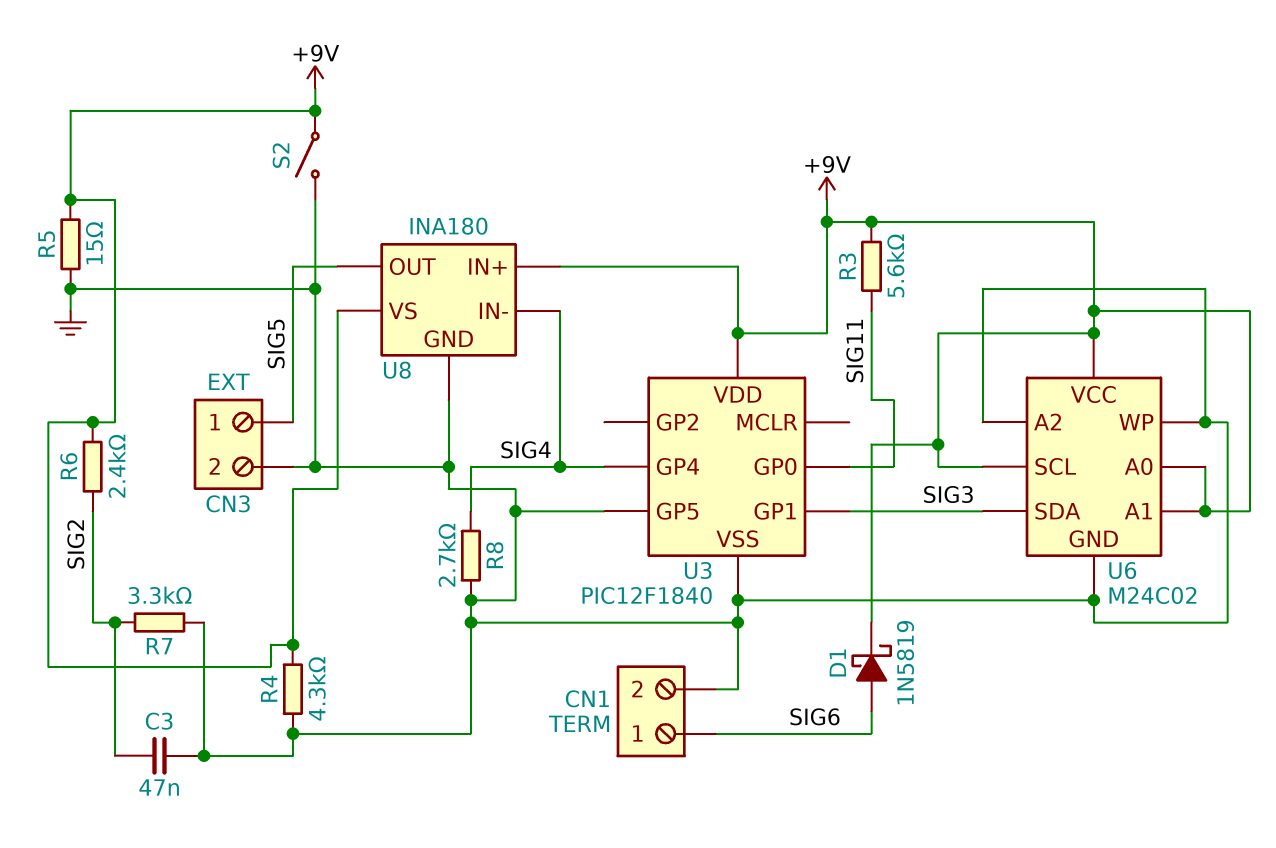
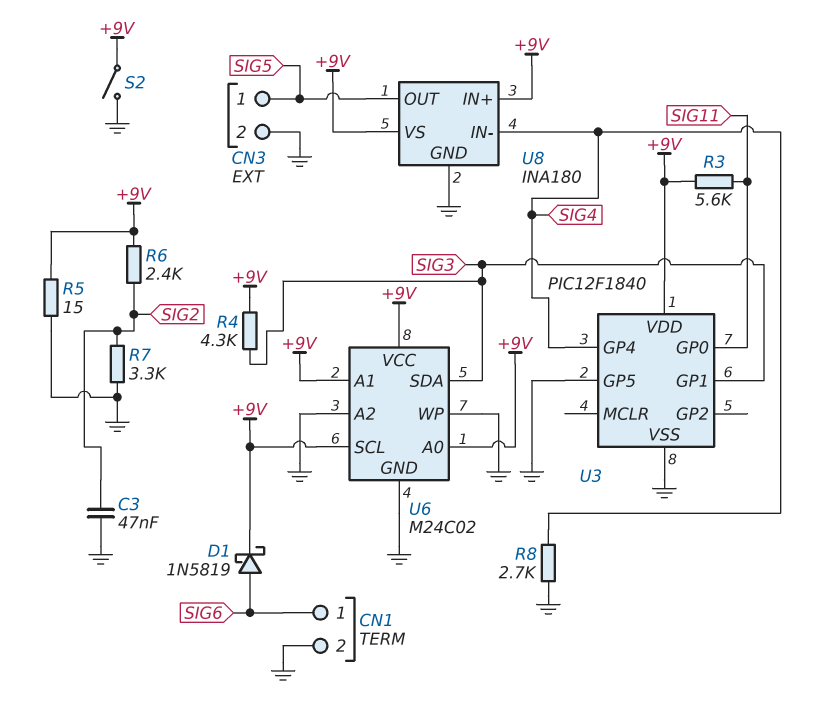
R4: 4.3k (+9V, GND) -> 4.3k (+9V, SIG3)

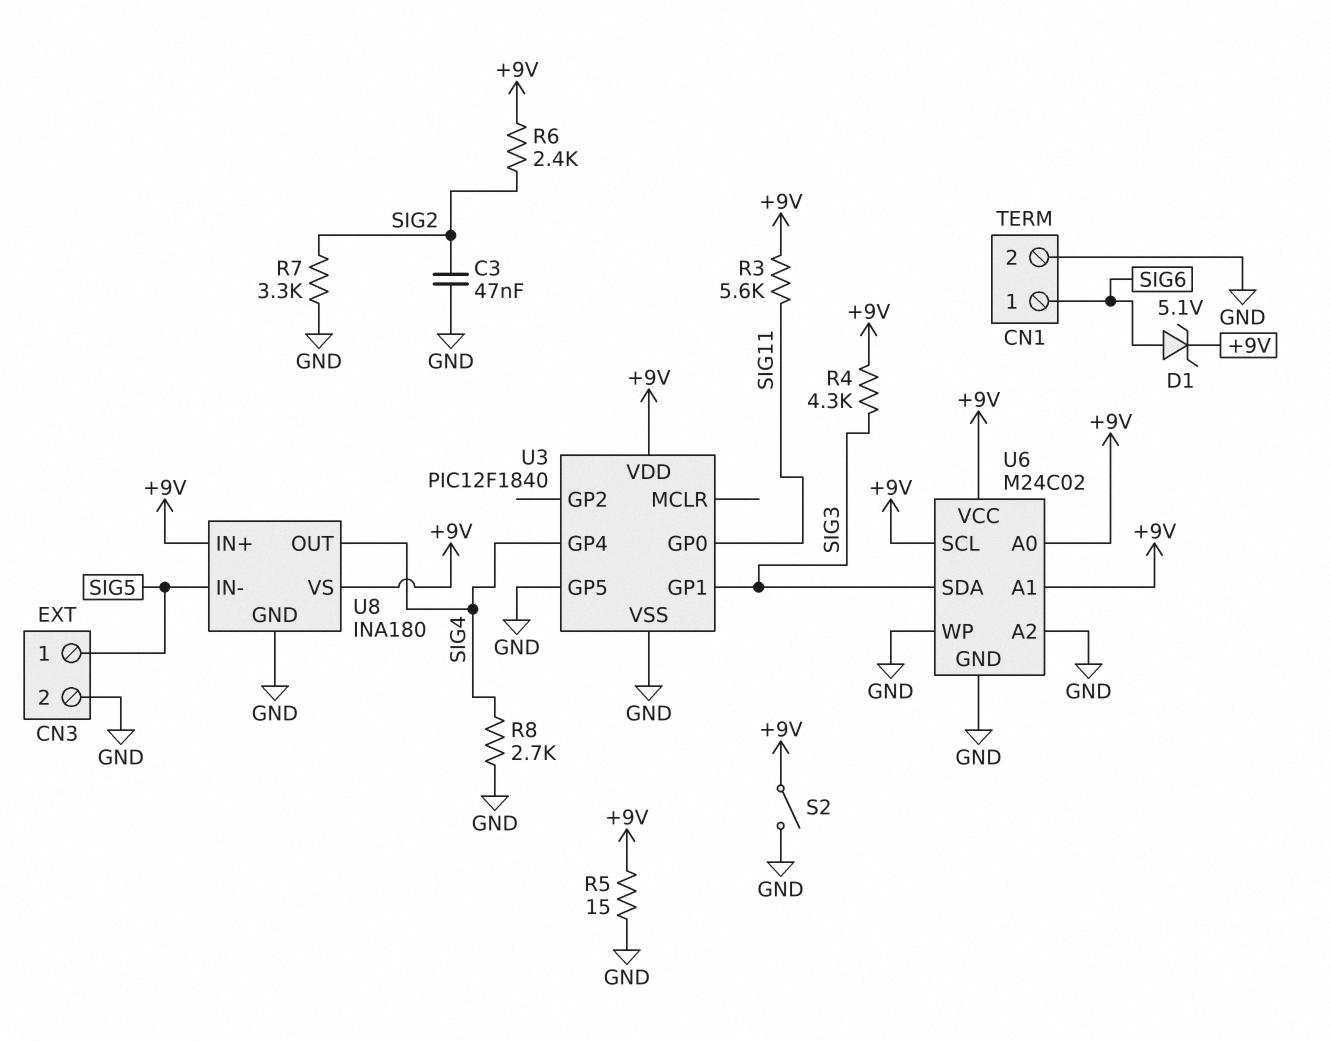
D1: schottky 1N5819 (A SIG6, K +9V) -> zener 5.1V (A SIG6, K +9V)
U8 pin IN-: SIG4 -> SIG5
U8 pin OUT: SIG5 -> SIG4

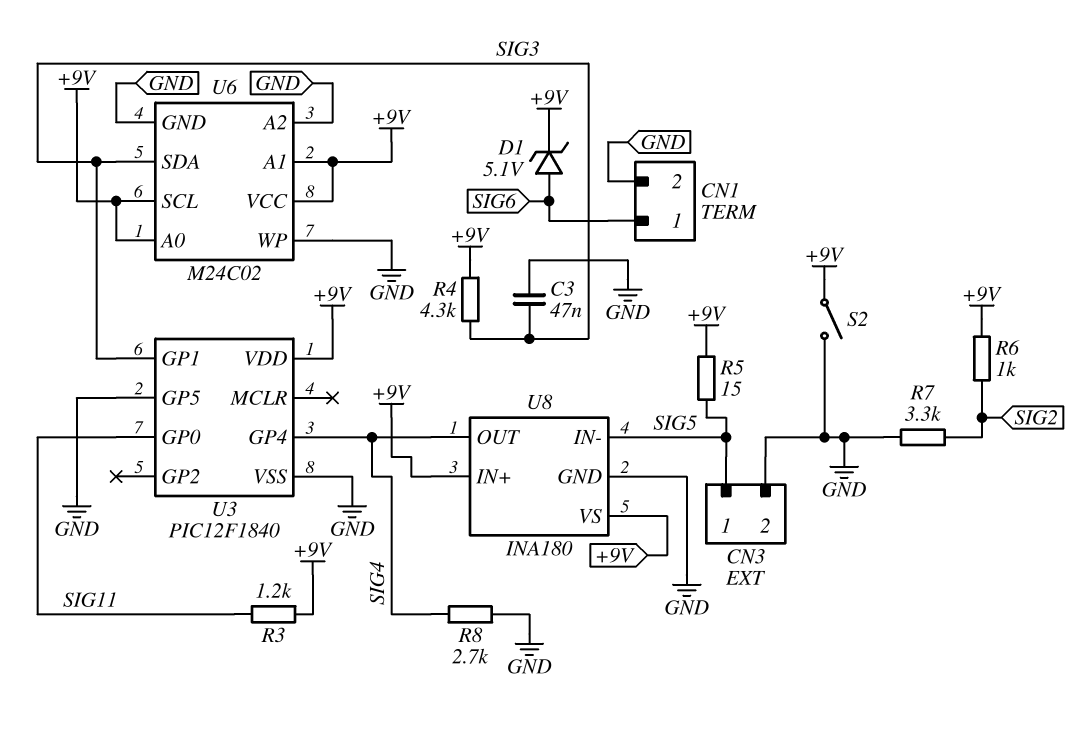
C3: 47nF (GND, SIG2) -> 47nF (GND, SIG3)
R3: 5.6k (+9V, SIG11) -> 1.2k (+9V, SIG11)
R5: 15 (+9V, GND) -> 15 (+9V, SIG5)
R6: 2.4k (+9V, SIG2) -> 1k (+9V, SIG2)

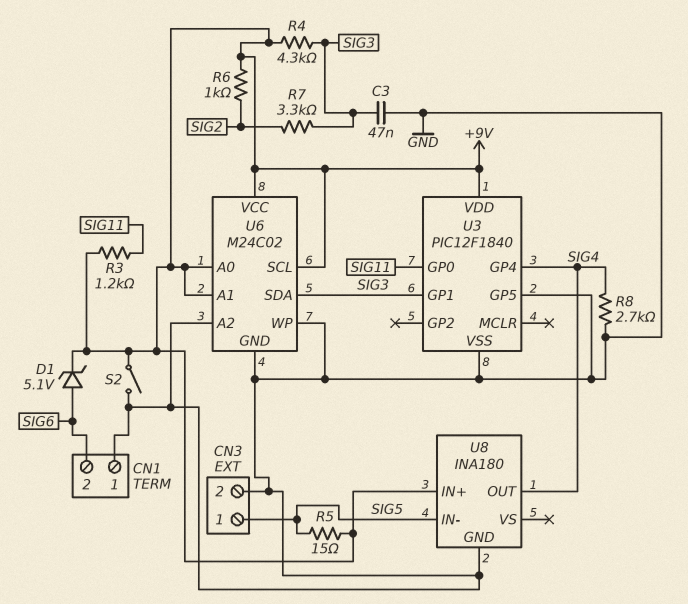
CN1 pin 1: SIG6 -> GND
CN1 pin 2: GND -> SIG6
R7: 3.3k (GND, SIG2) -> 3.3k (SIG2, SIG3)
U8 pin VS: +9V -> none

